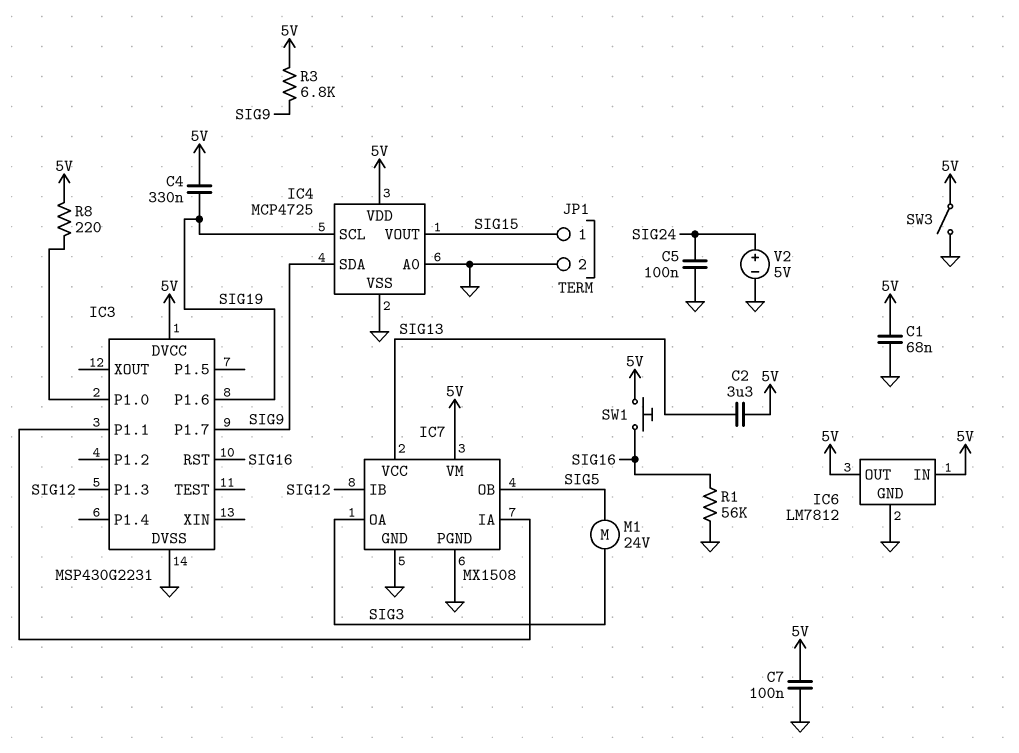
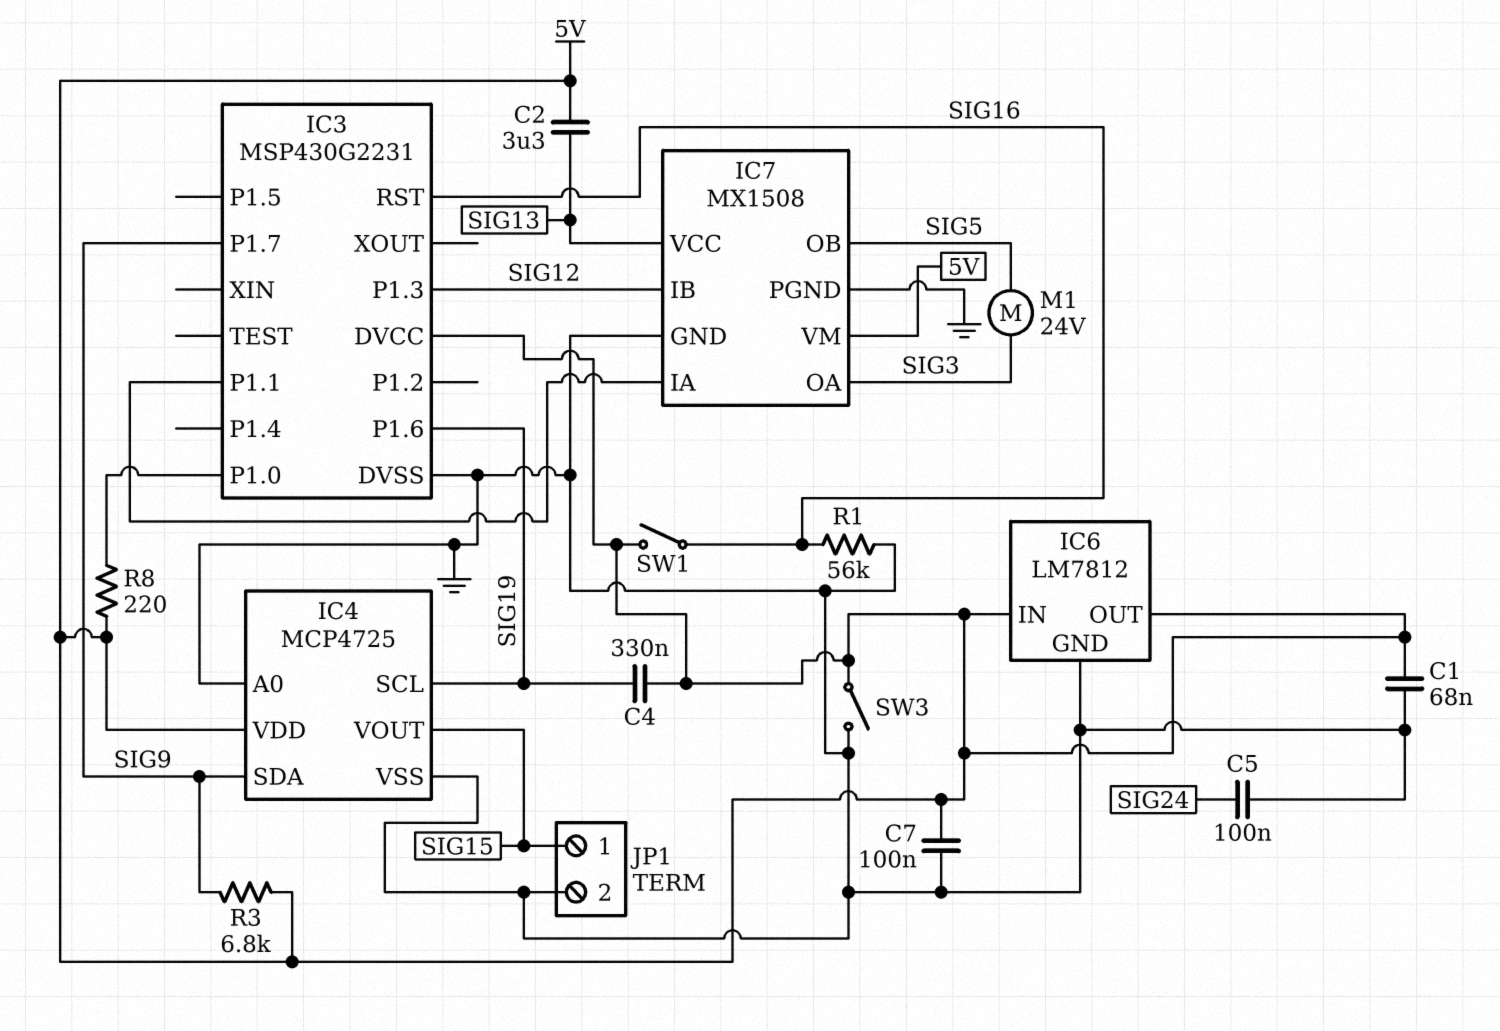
SW1: button (5V, SIG16) -> switch (5V, SIG16)
V2: 5V (plus SIG24, minus GND) -> none

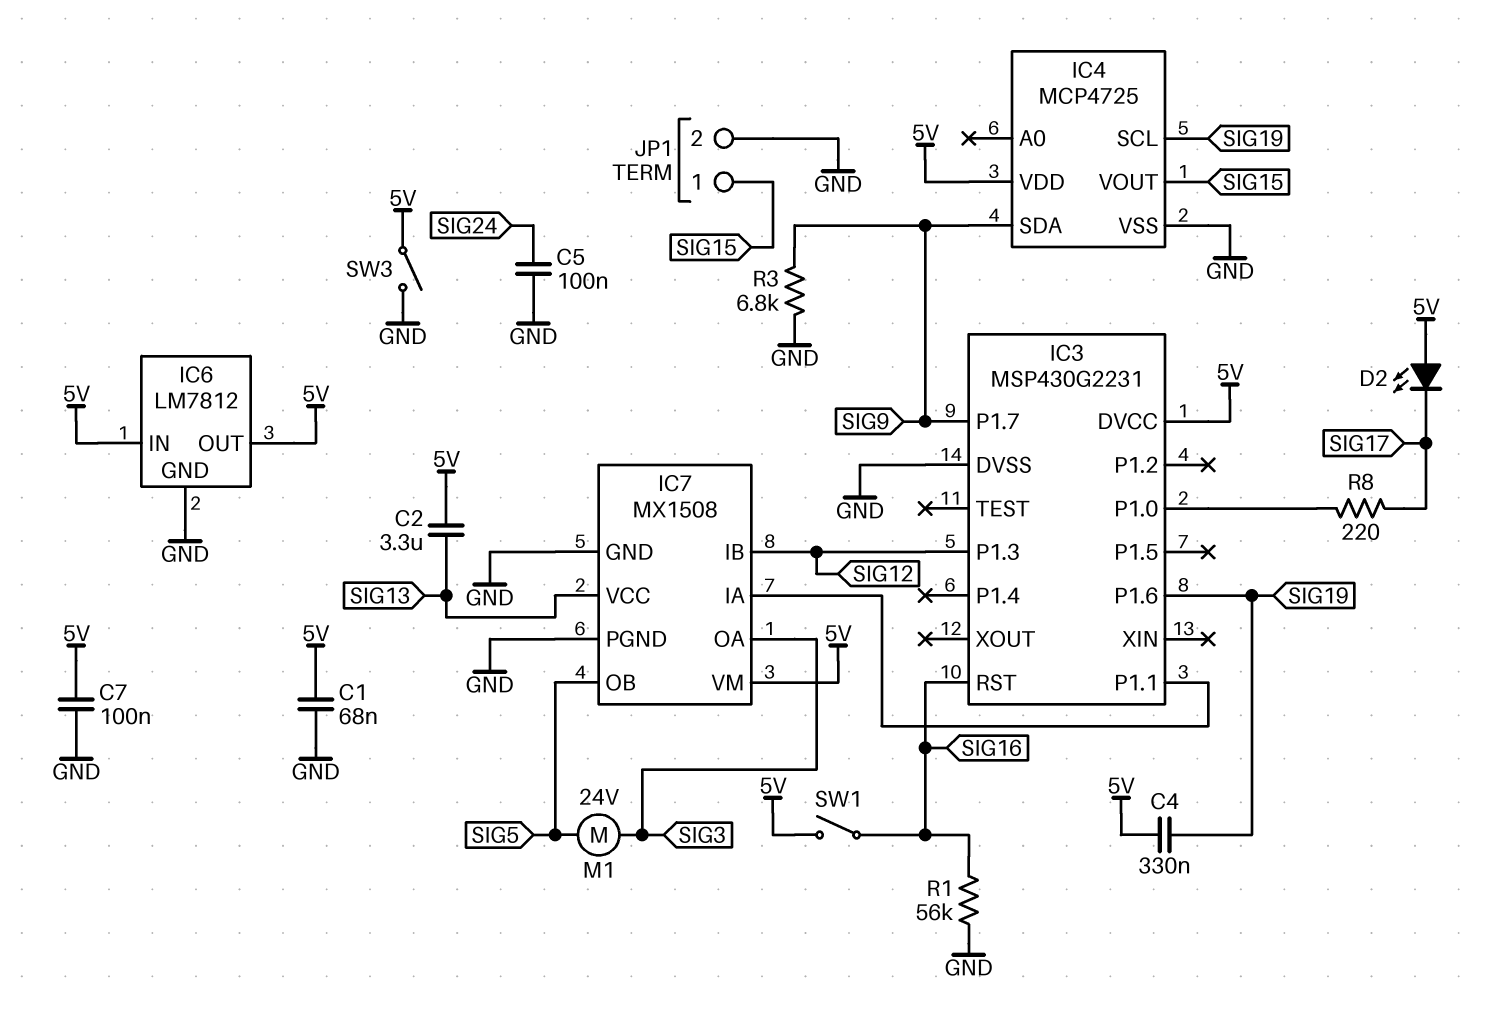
D2: none -> LED (A 5V, K SIG17)
IC4 pin A0: GND -> none
R3: 6.8k (5V, SIG9) -> 6.8k (GND, SIG9)
R8: 220 (5V, IC3/P1.0) -> 220 (IC3/P1.0, SIG17)

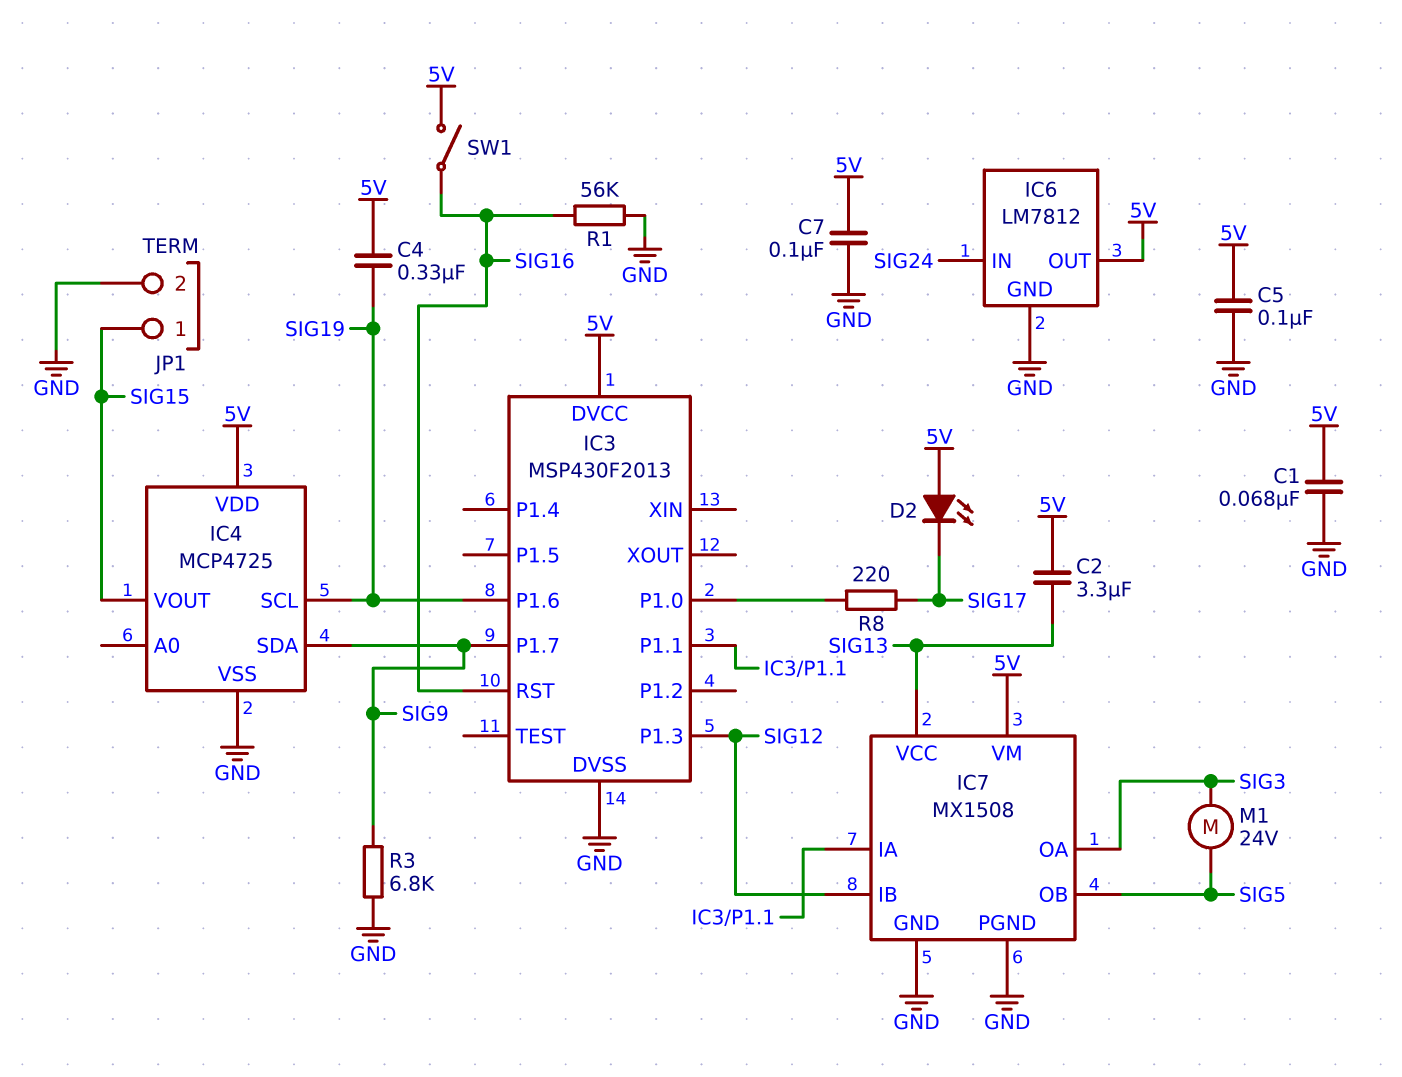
C5: 100nF (GND, SIG24) -> 100nF (5V, GND)
IC3: MSP430G2231 -> MSP430F2013
IC6 pin IN: 5V -> SIG24
SW3: switch (5V, GND) -> none

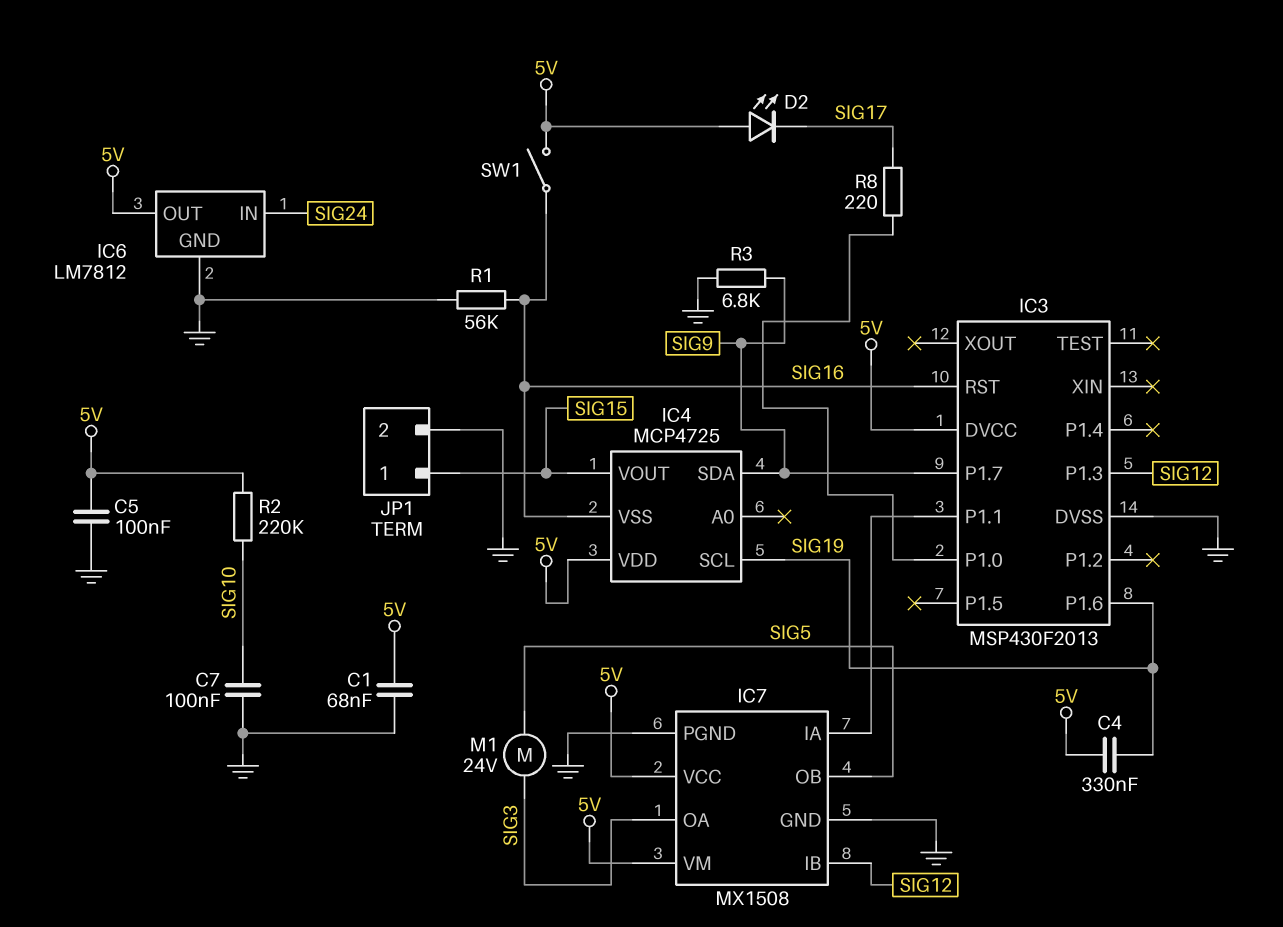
C2: 3.3uF (5V, SIG13) -> none
C7: 100nF (5V, GND) -> 100nF (GND, SIG10)
IC4 pin VSS: GND -> SIG16
IC7 pin VCC: SIG13 -> 5V
R2: none -> 220k (5V, SIG10)

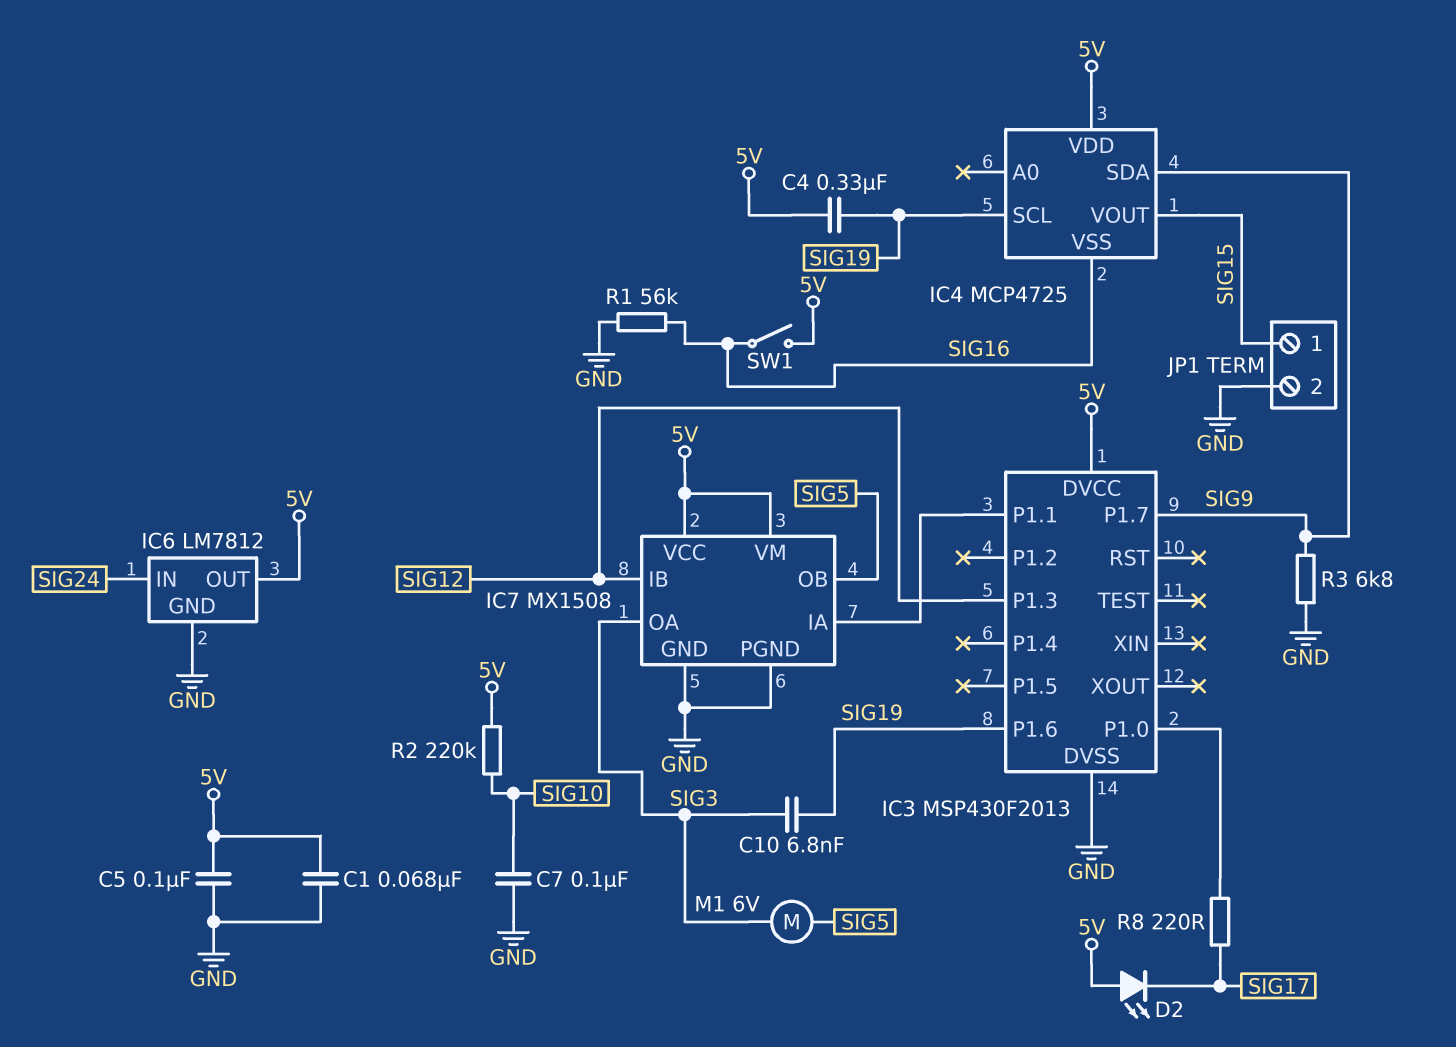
C10: none -> 6.8nF (SIG3, SIG19)
IC3 pin RST: SIG16 -> none
M1: motor 24V (SIG3, SIG5) -> motor 6V (SIG3, SIG5)

